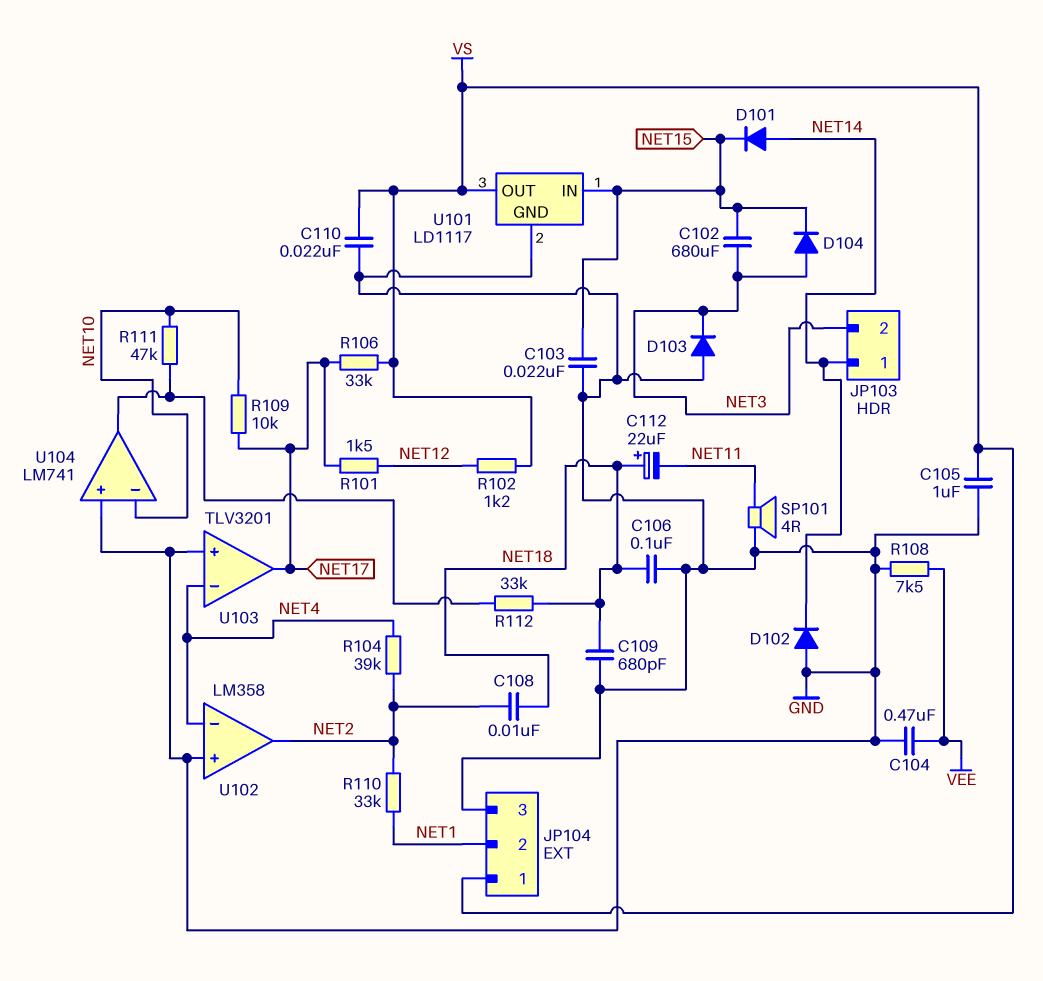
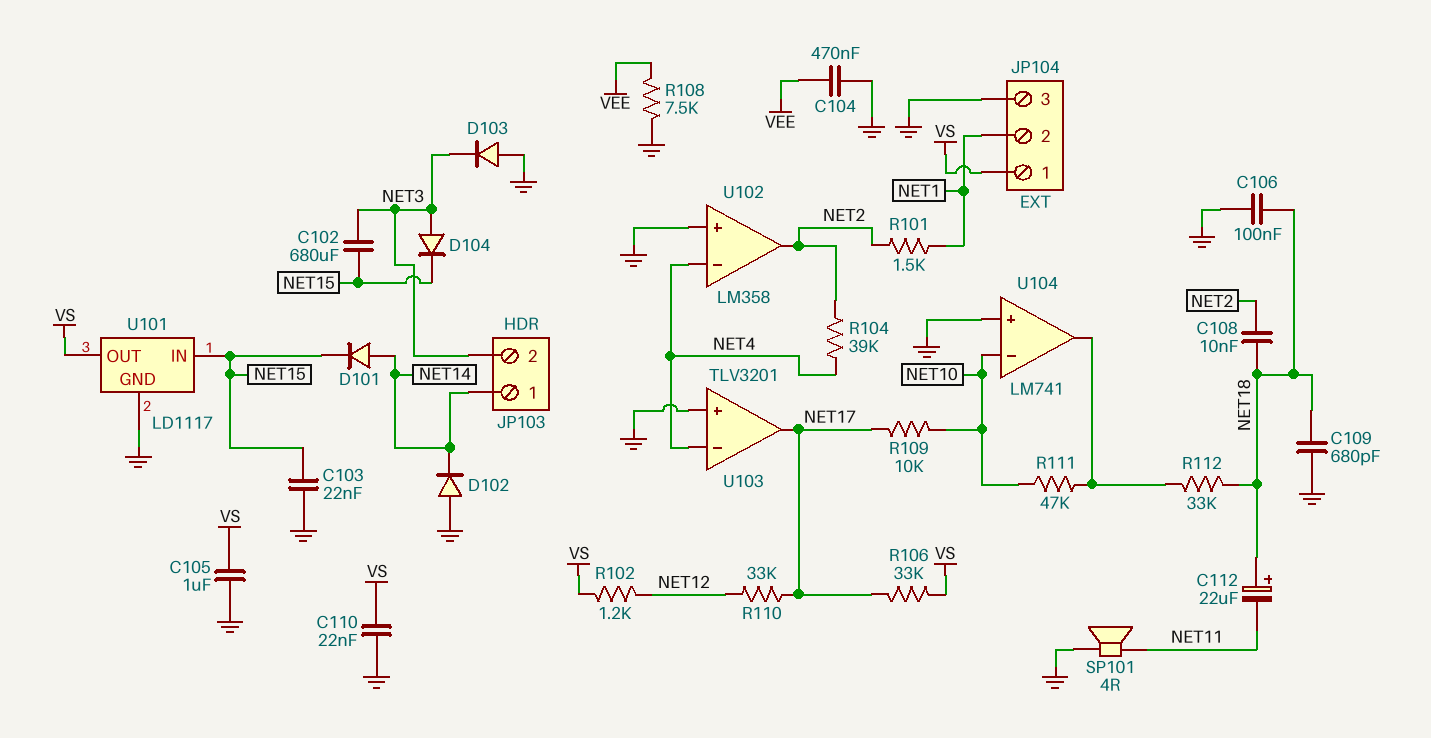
R101: 1.5k (NET12, NET17) -> 1.5k (NET1, NET2)
R110: 33k (NET1, NET2) -> 33k (NET12, NET17)

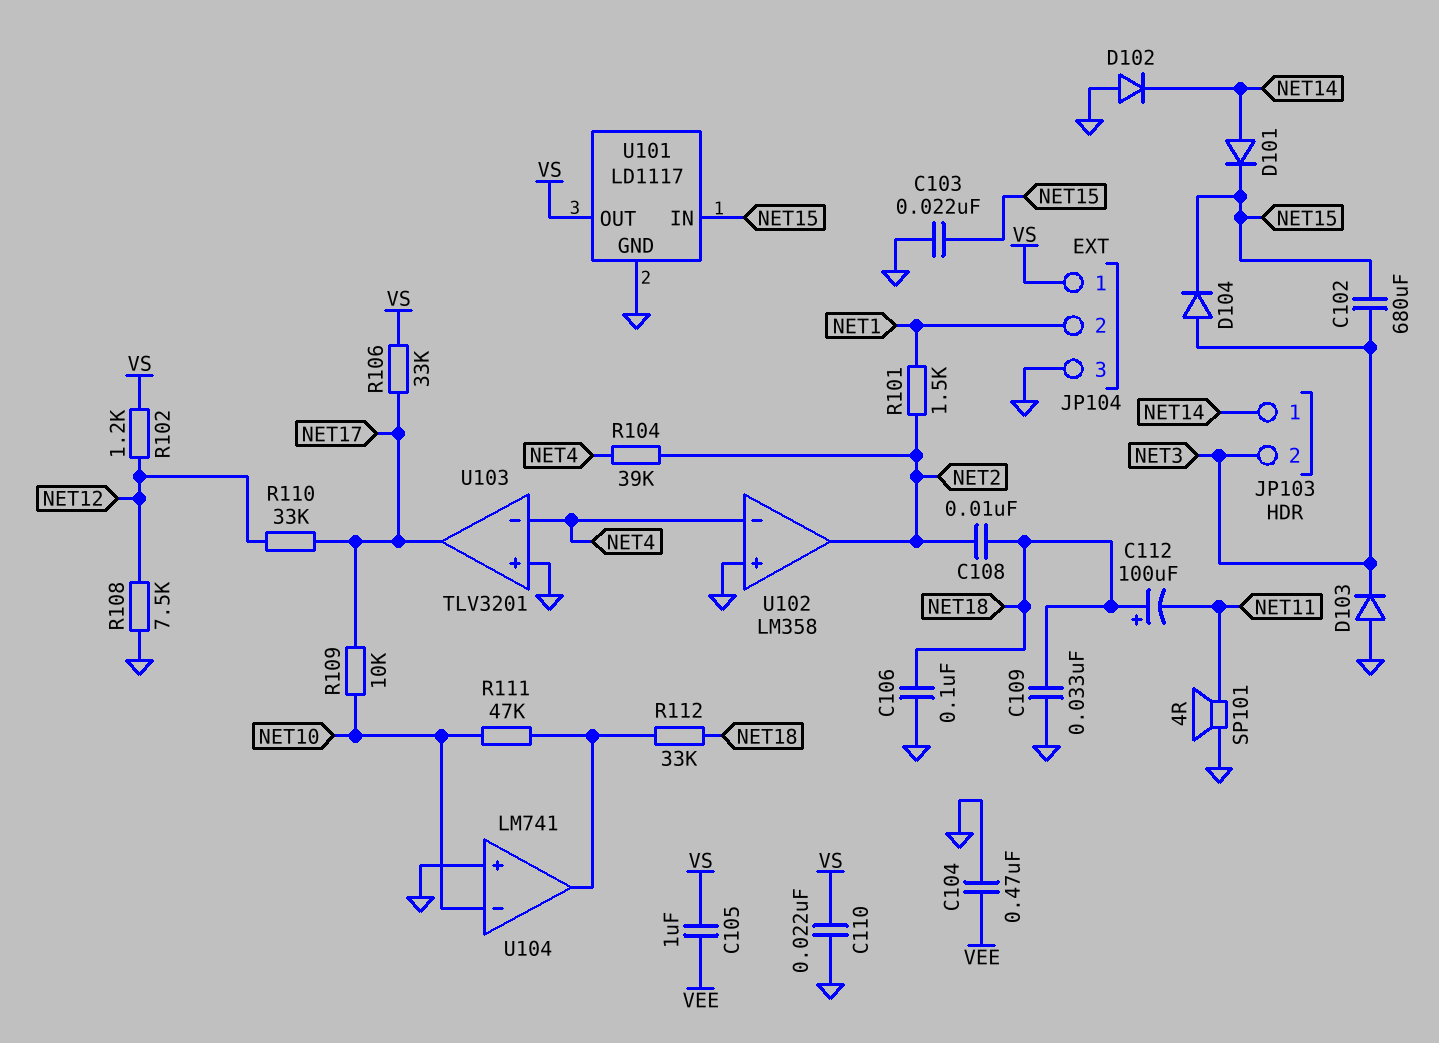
C105: 1uF (GND, VS) -> 1uF (VEE, VS)
C109: 680pF (GND, NET18) -> 33nF (GND, NET18)
C112: 22uF (plus NET18, minus NET11) -> 100uF (plus NET18, minus NET11)
R108: 7.5k (GND, VEE) -> 7.5k (GND, NET12)

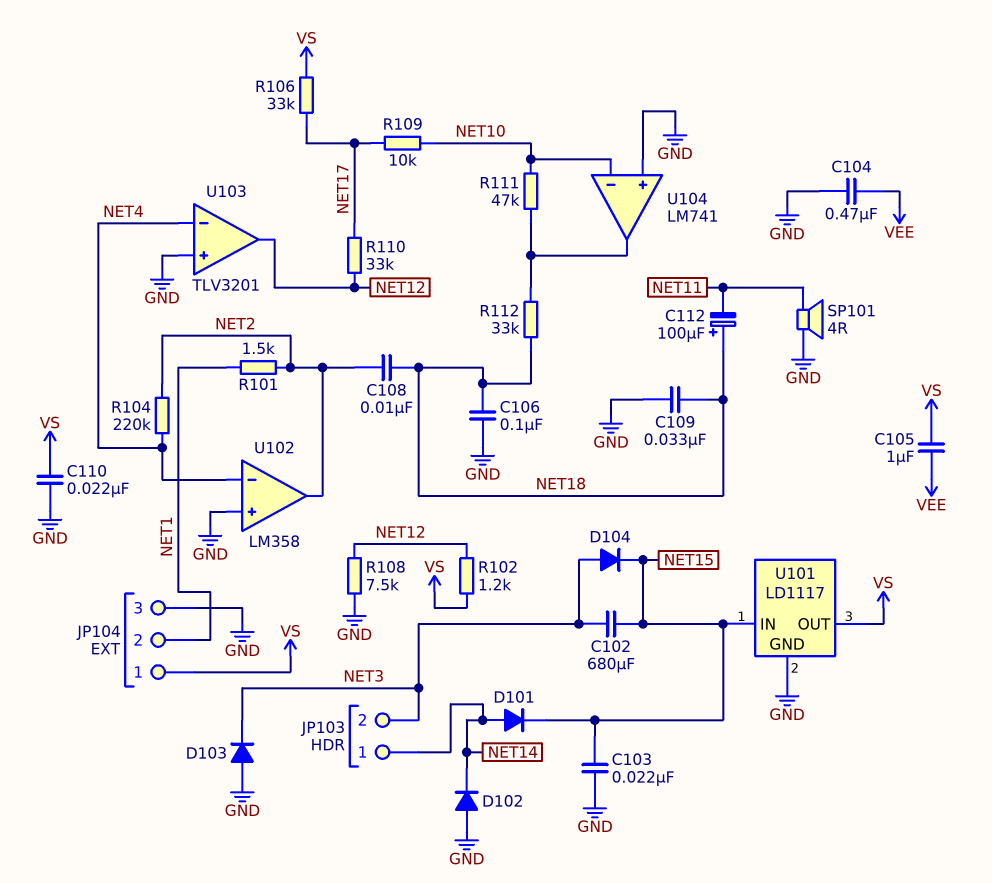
R104: 39k (NET2, NET4) -> 220k (NET2, NET4)
U103 pin out: NET17 -> NET12

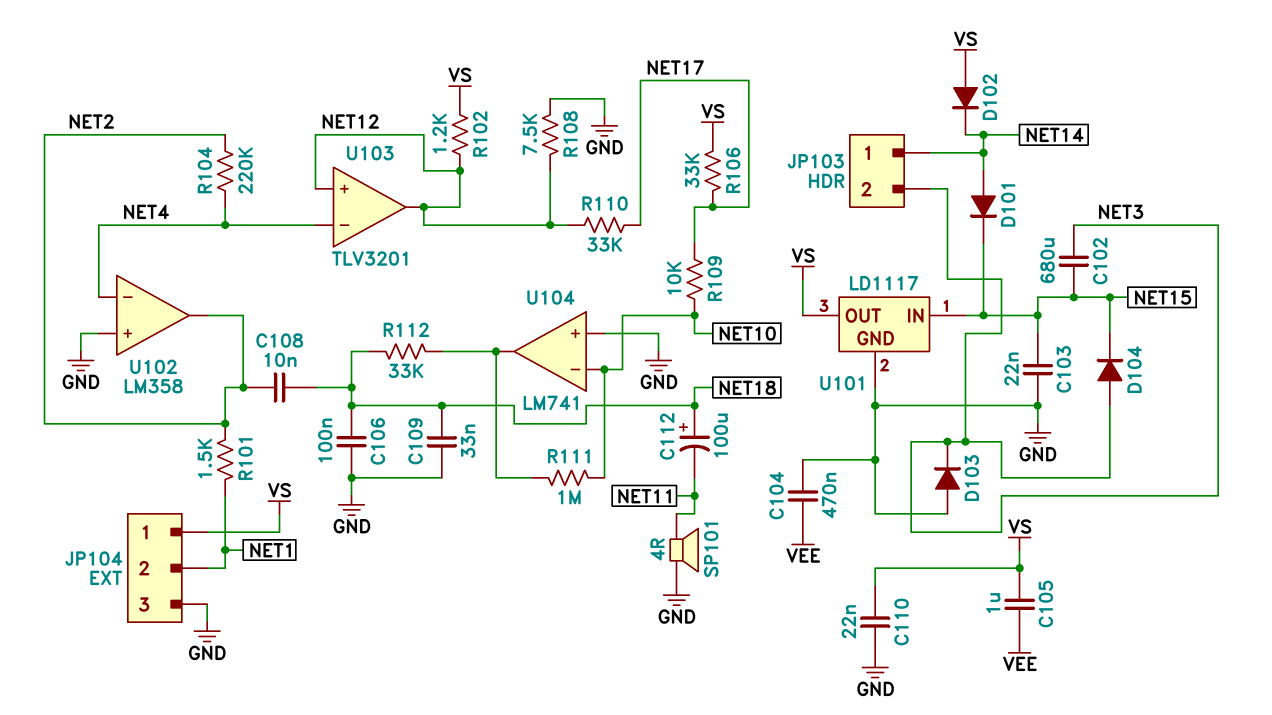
D102: diode (A GND, K NET14) -> diode (A VS, K NET14)
R111: 47k (NET10, U104/out) -> 1M (NET10, U104/out)
U103 pin in+: GND -> NET12

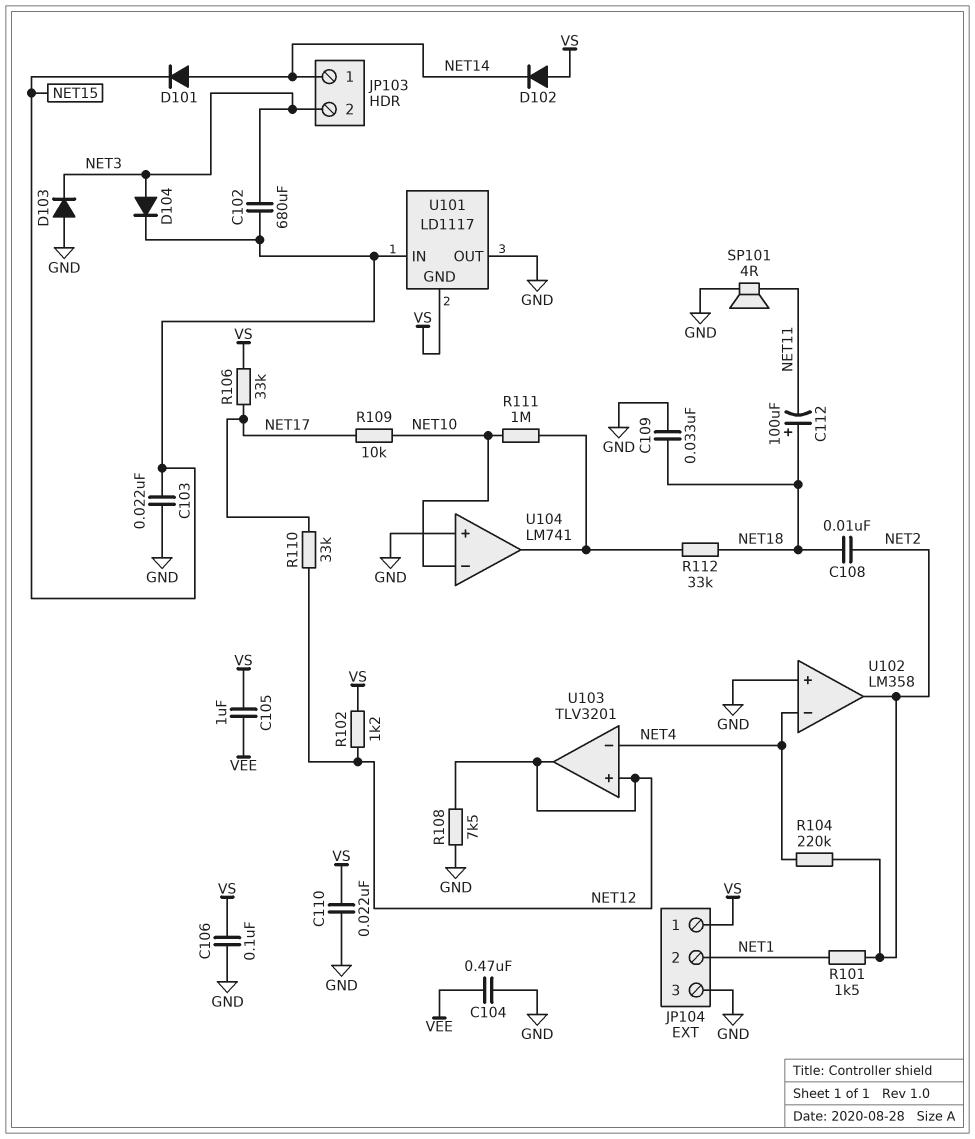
C106: 100nF (GND, NET18) -> 100nF (GND, VS)
U101 pin GND: GND -> VS
U101 pin OUT: VS -> GND

